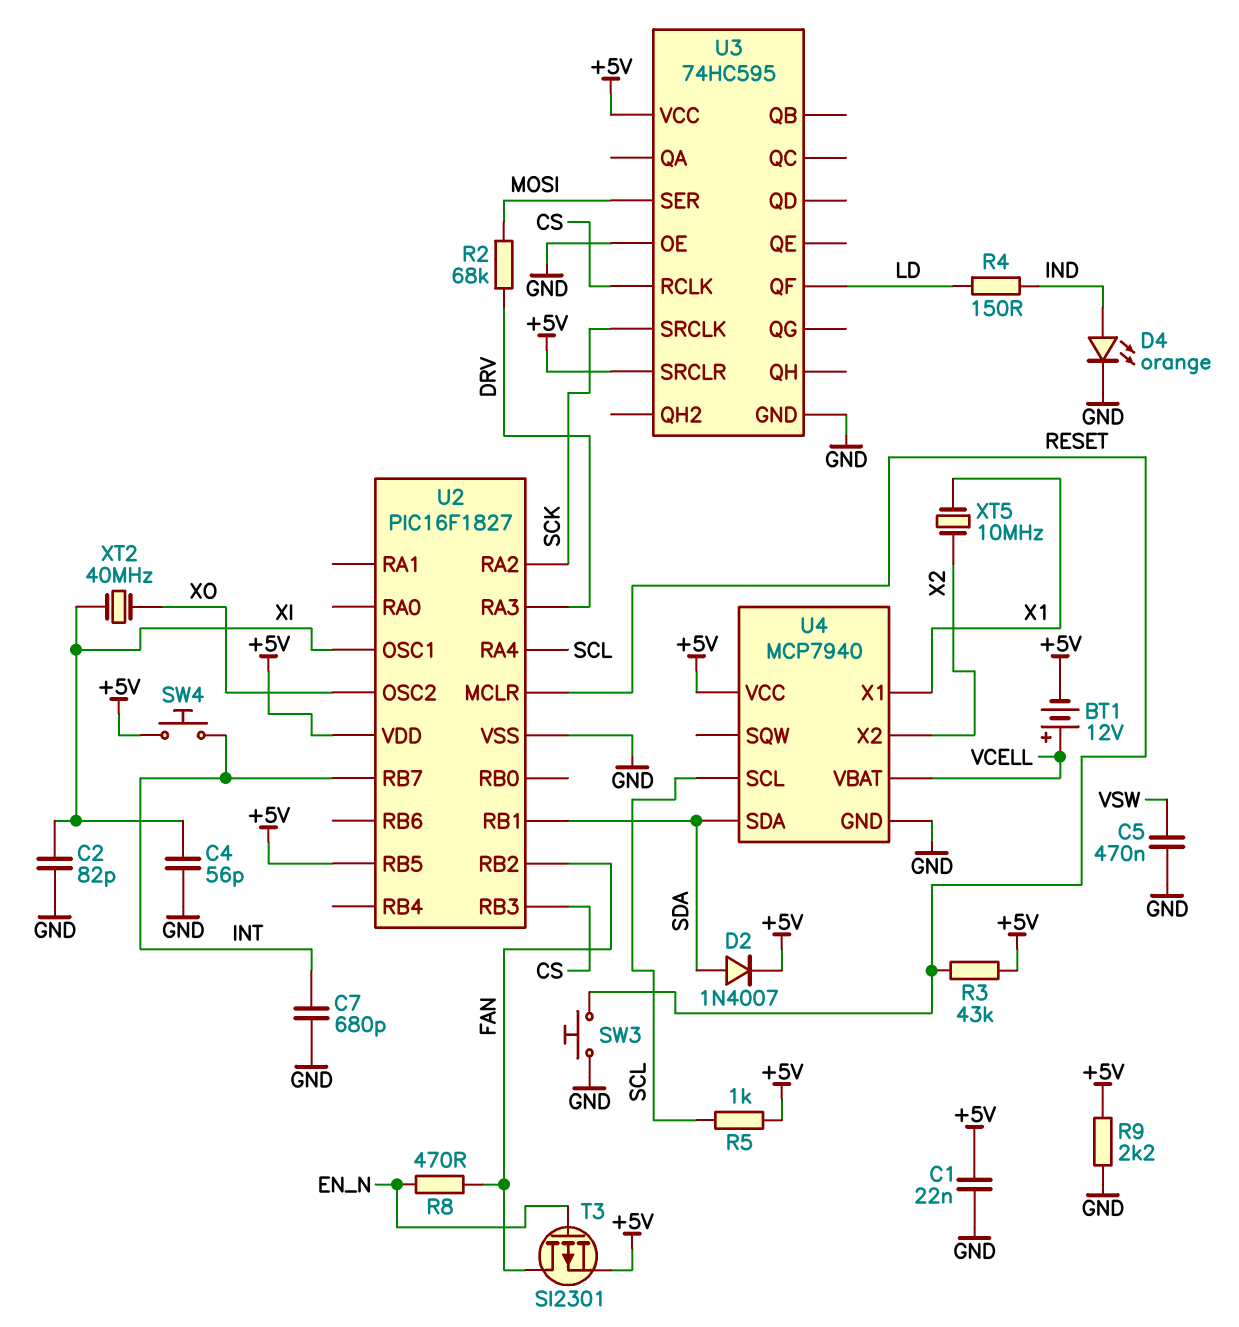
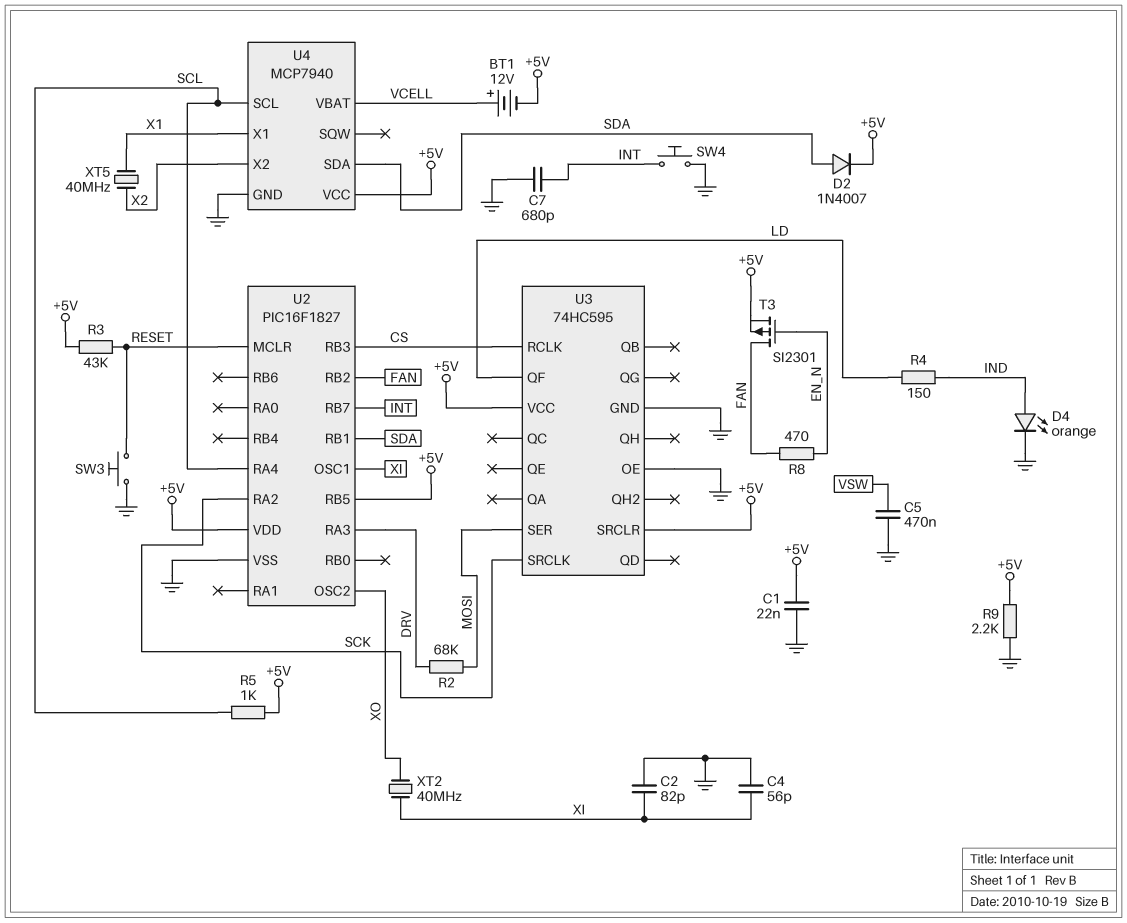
SW4: button (+5V, INT) -> button (GND, INT)
XT5: 10MHz (X1, X2) -> 40MHz (X1, X2)

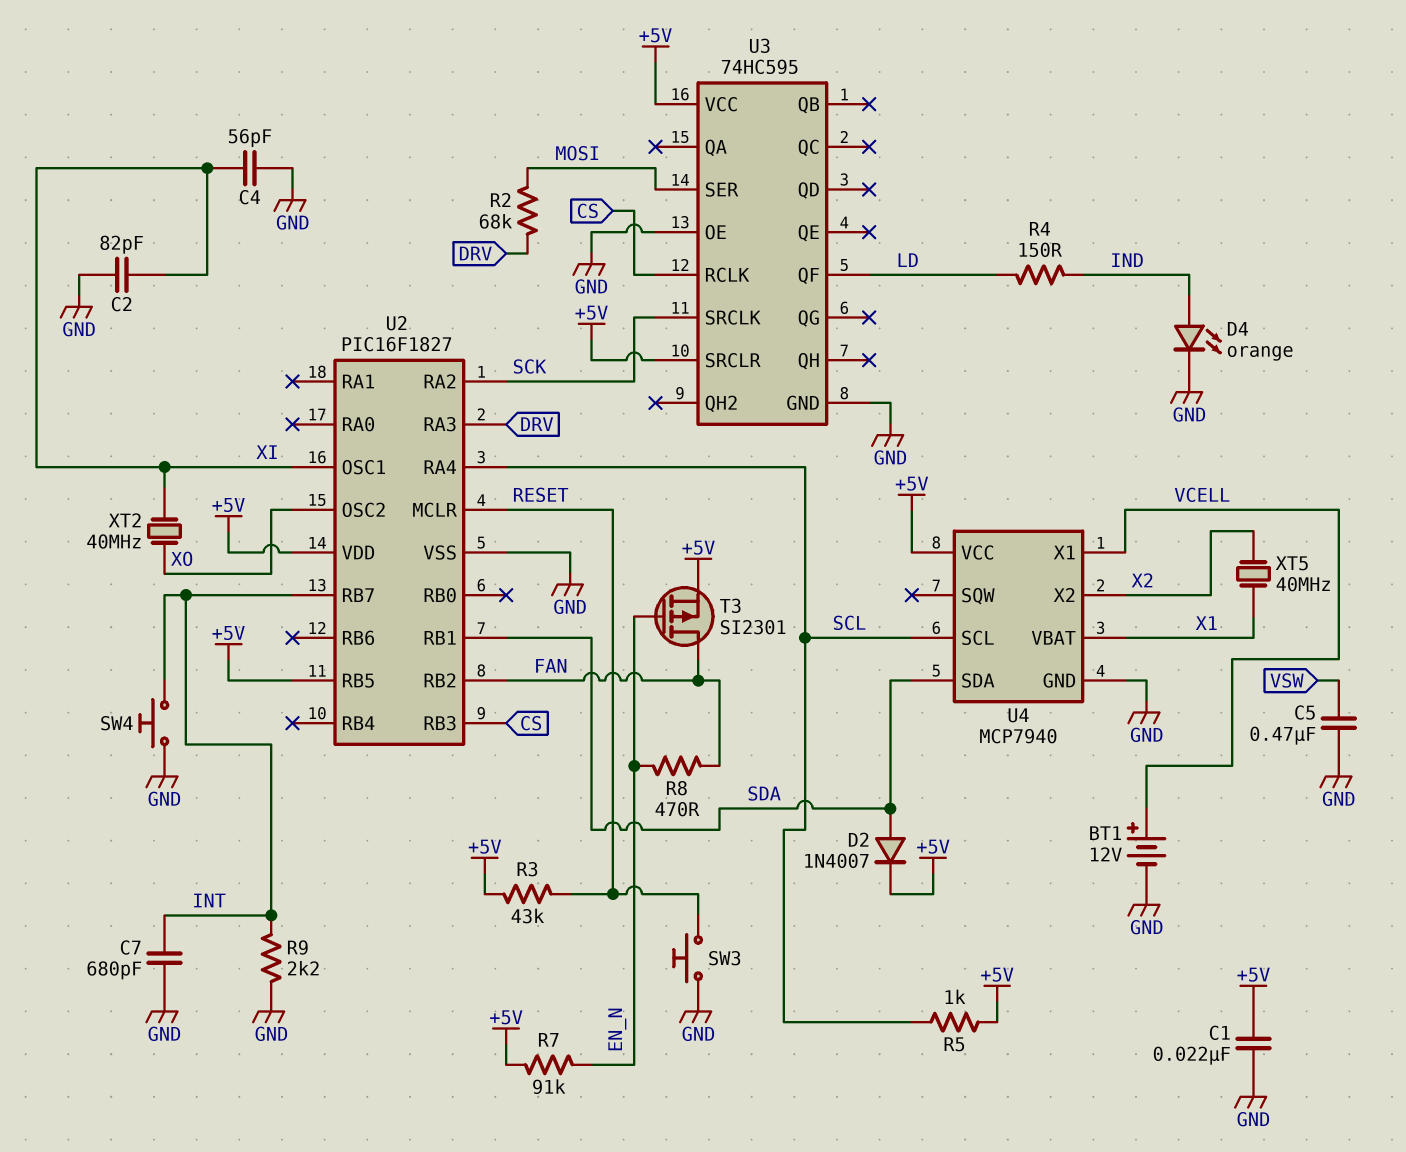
BT1: 12V (plus VCELL, minus +5V) -> 12V (plus VCELL, minus GND)
R7: none -> 91k (+5V, EN_N)
R9: 2.2k (+5V, GND) -> 2.2k (GND, INT)
U4 pin VBAT: VCELL -> X1
U4 pin X1: X1 -> VCELL

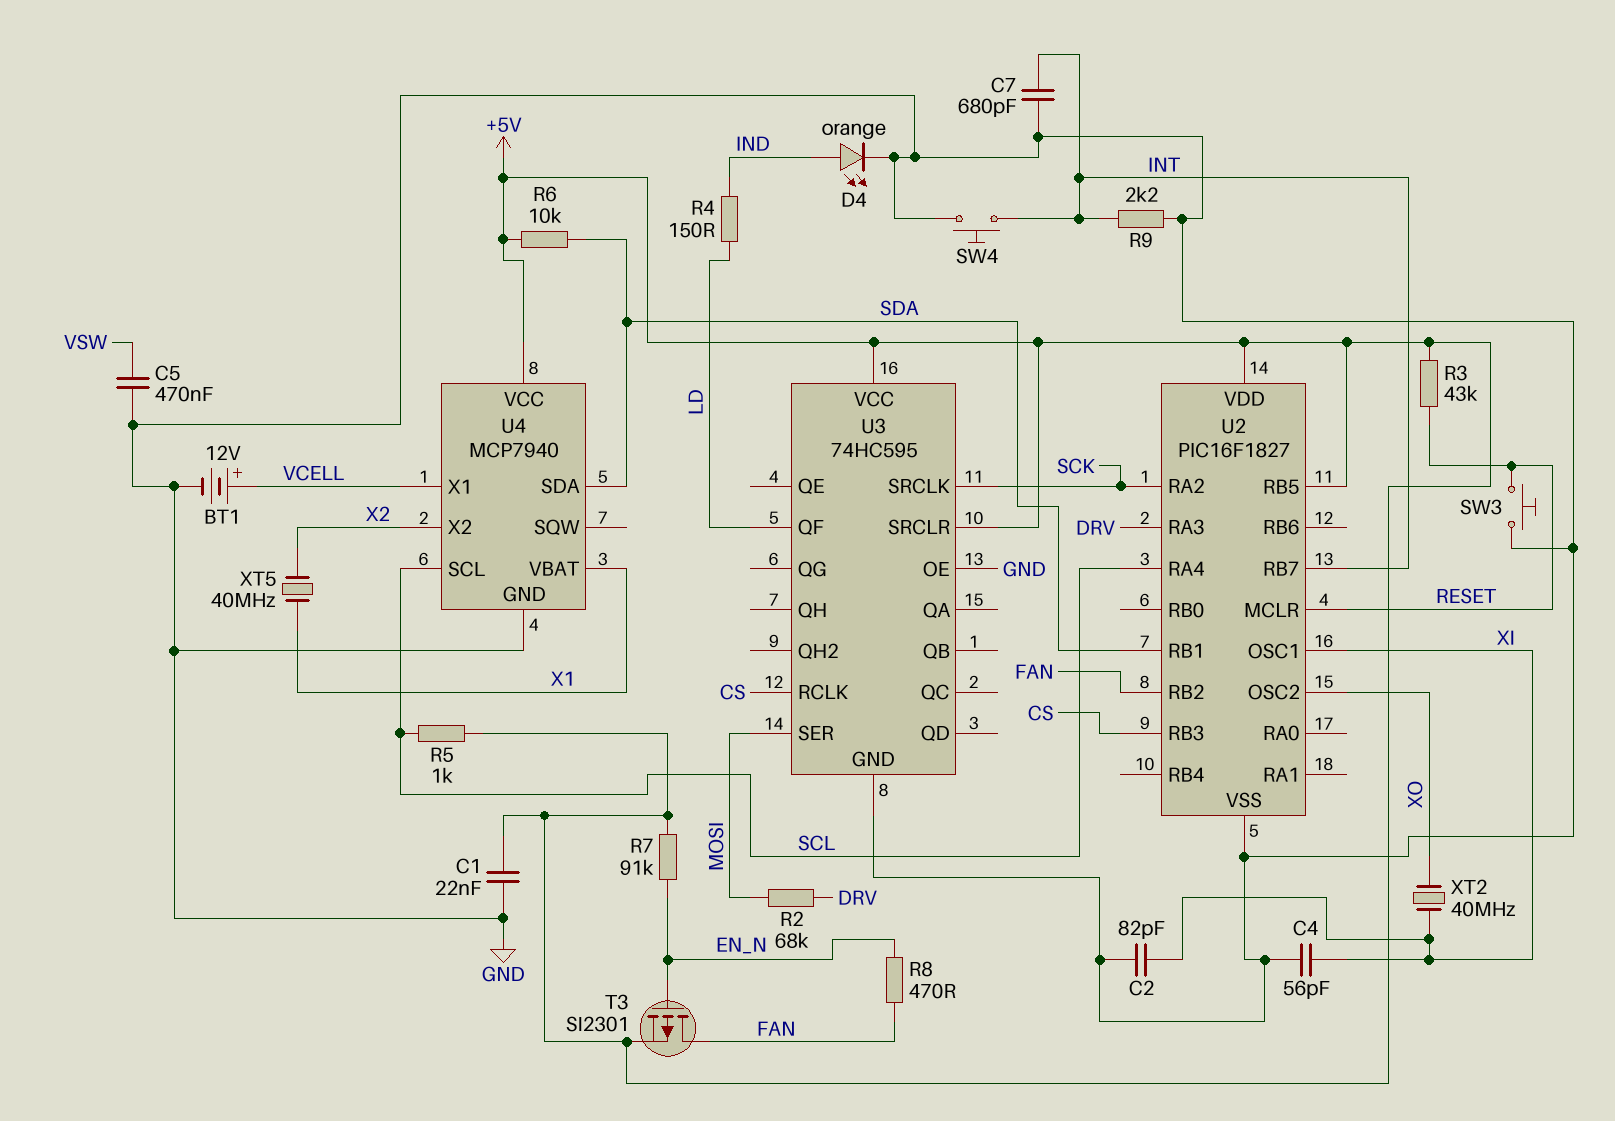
D2: diode 1N4007 (A SDA, K +5V) -> none
R6: none -> 10k (+5V, SDA)

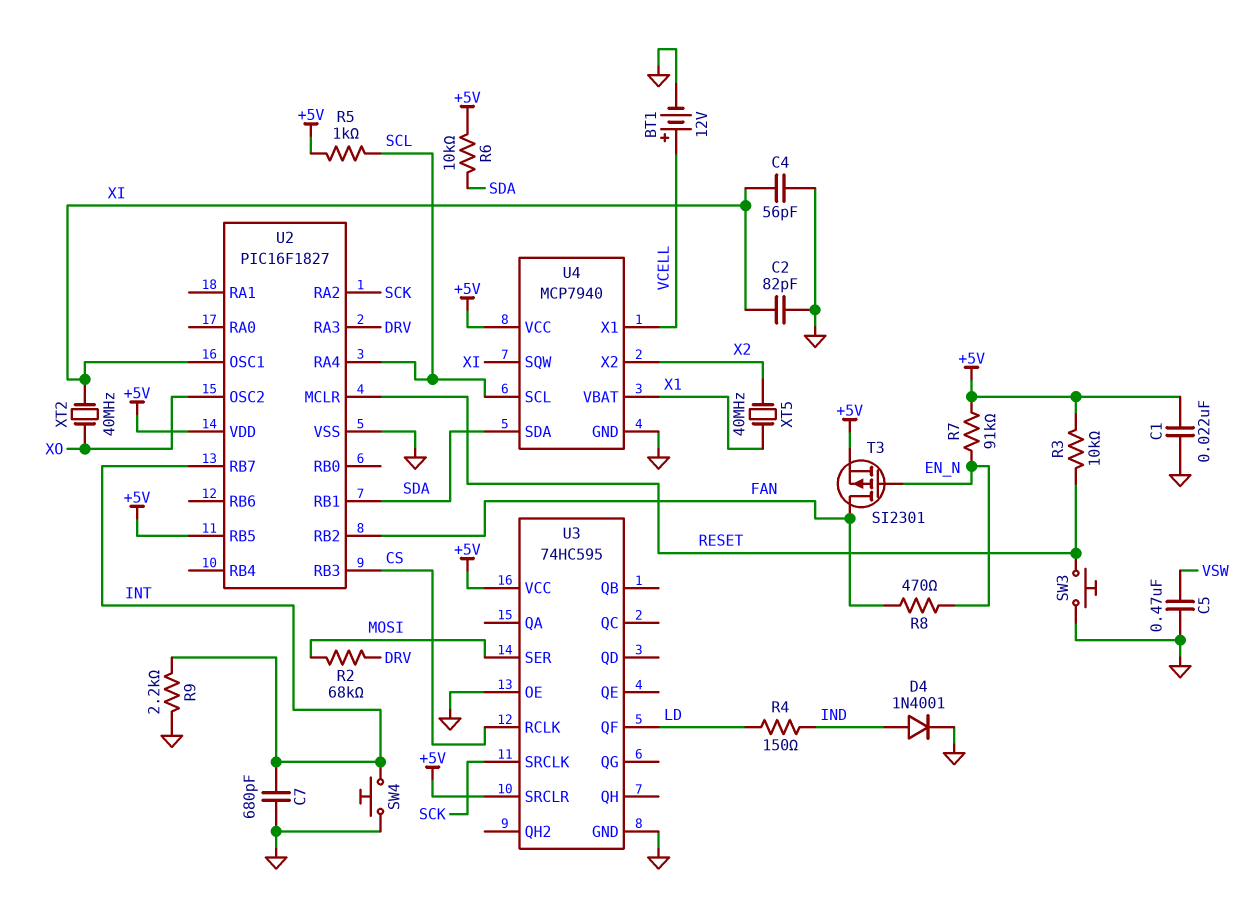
D4: LED orange (A IND, K GND) -> diode 1N4001 (A IND, K GND)
R3: 43k (+5V, RESET) -> 10k (+5V, RESET)
U4 pin SQW: none -> XI

